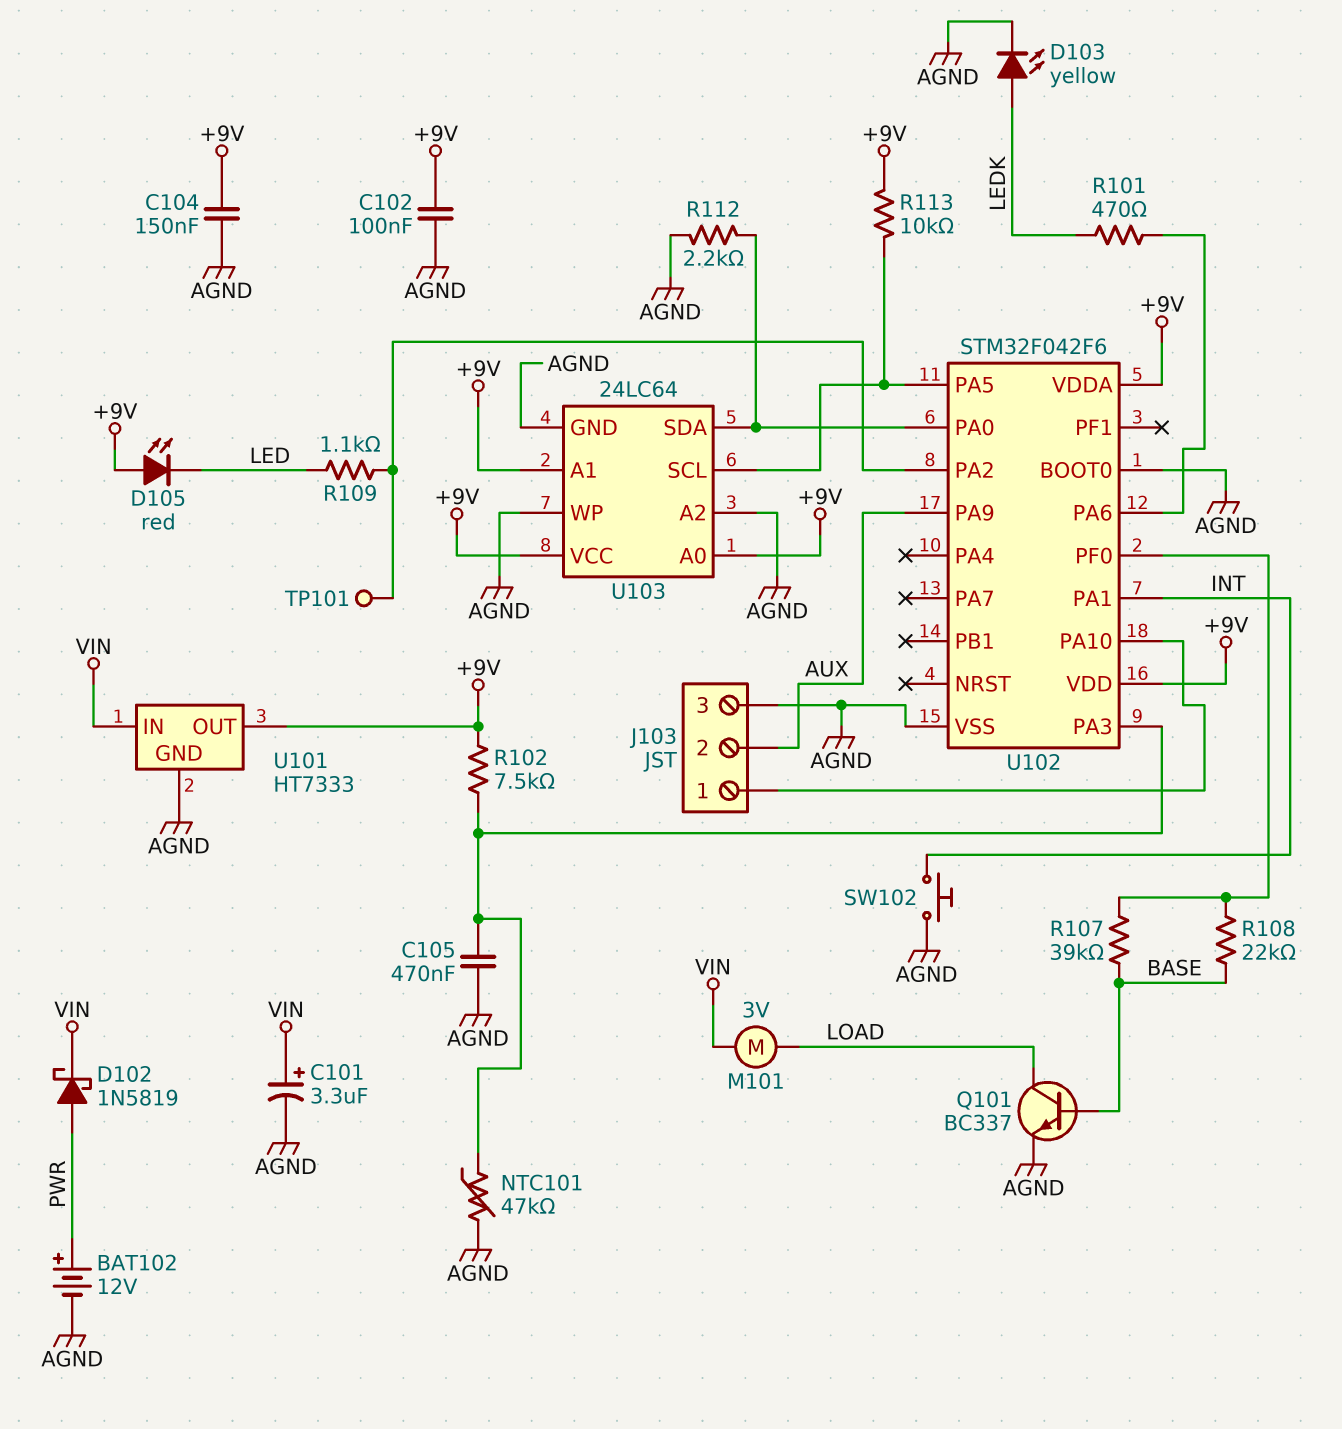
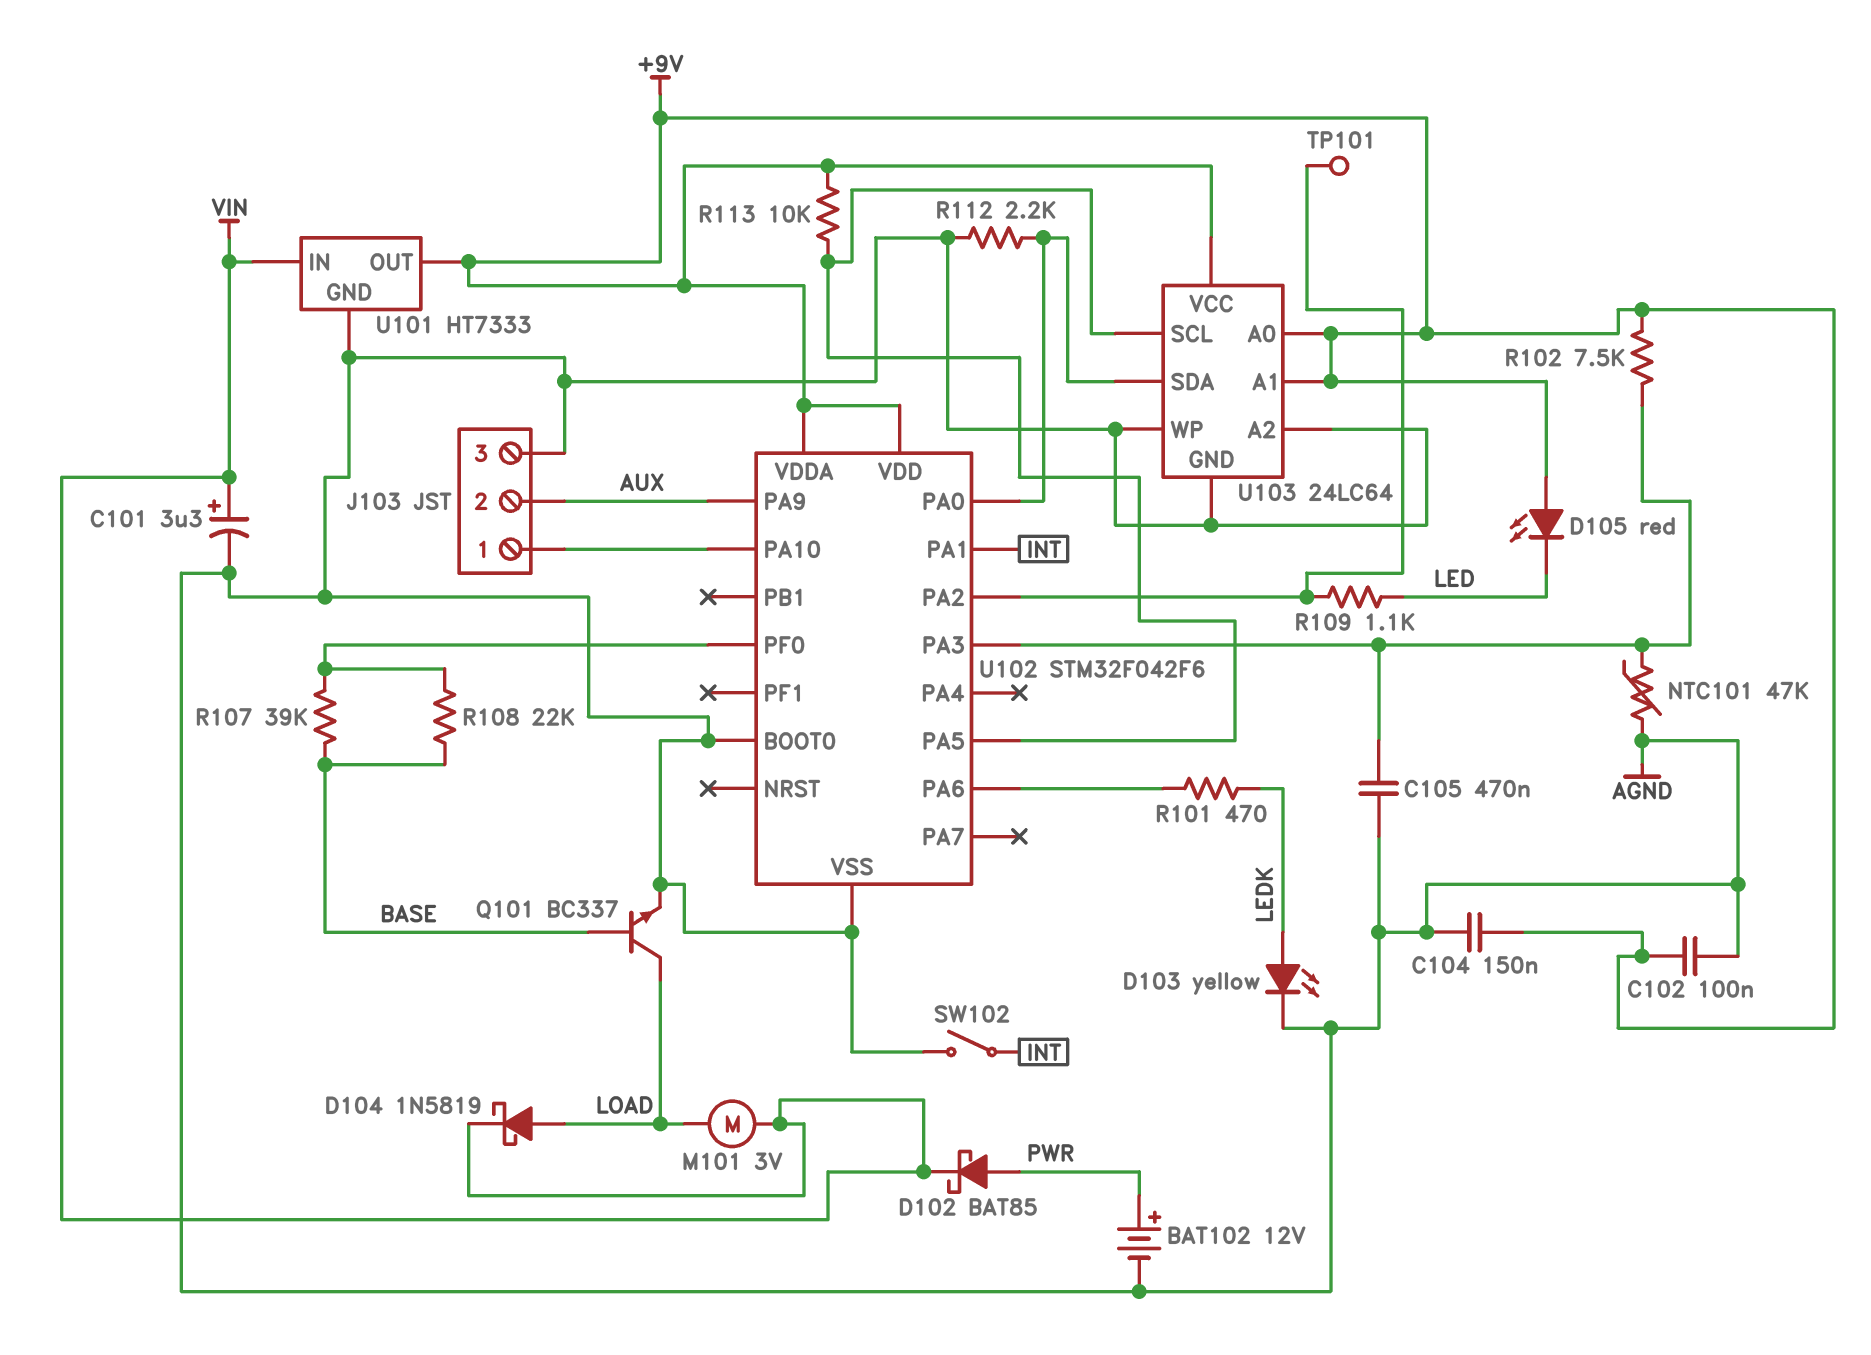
D102: schottky 1N5819 (A PWR, K VIN) -> schottky BAT85 (A PWR, K VIN)
D104: none -> schottky 1N5819 (A LOAD, K VIN)
SW102: button (AGND, INT) -> switch (AGND, INT)

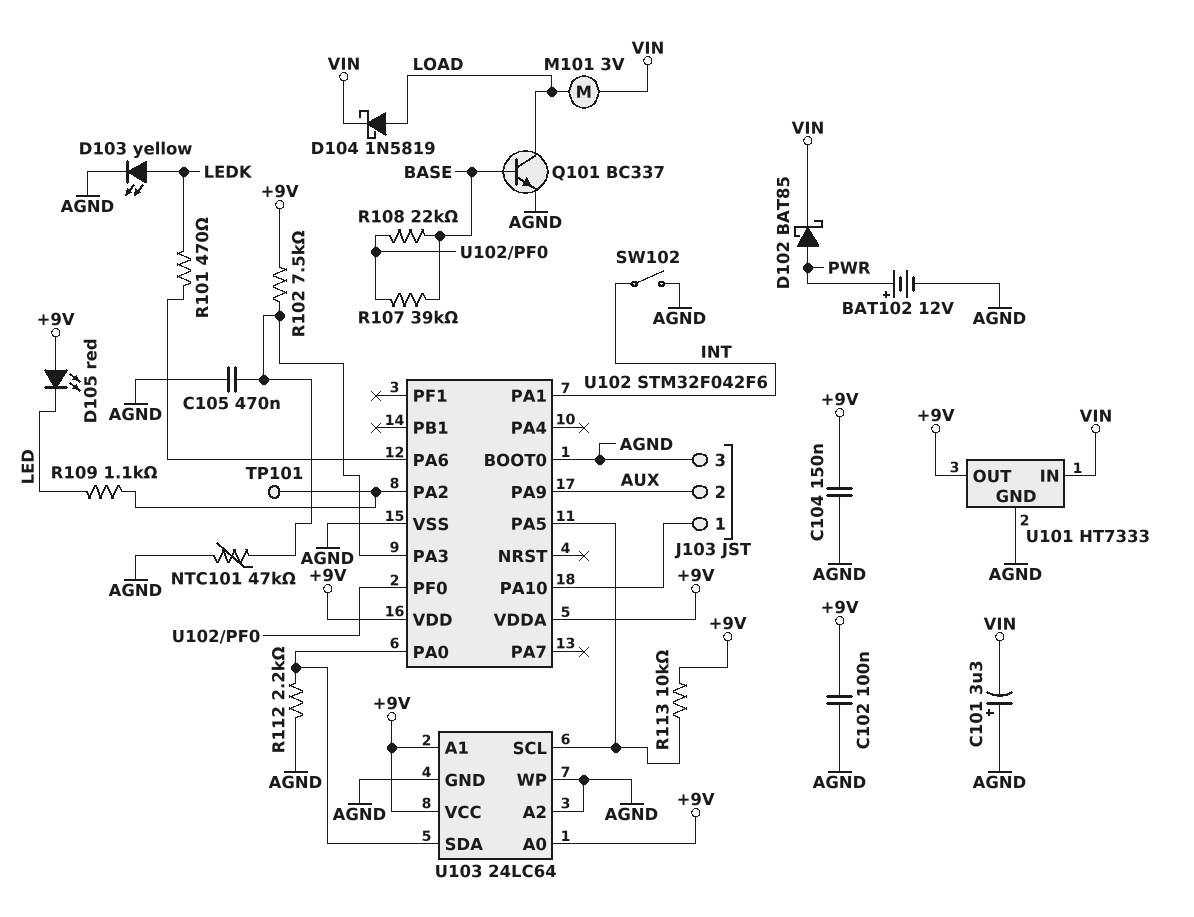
C101: 3.3uF (plus VIN, minus AGND) -> 3.3uF (plus AGND, minus VIN)

